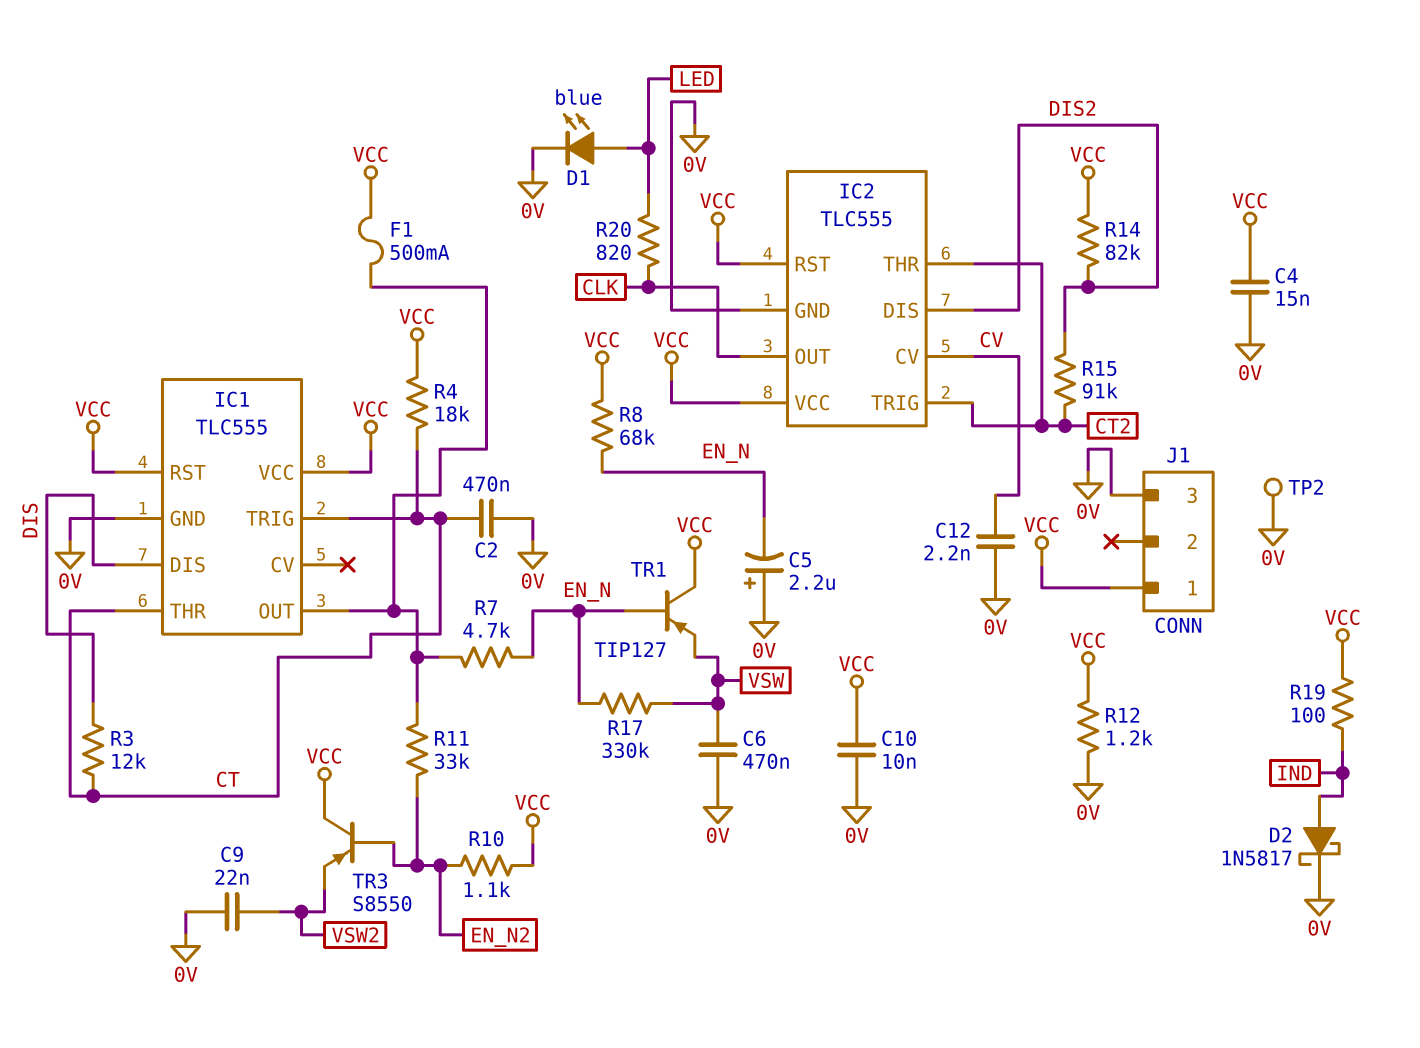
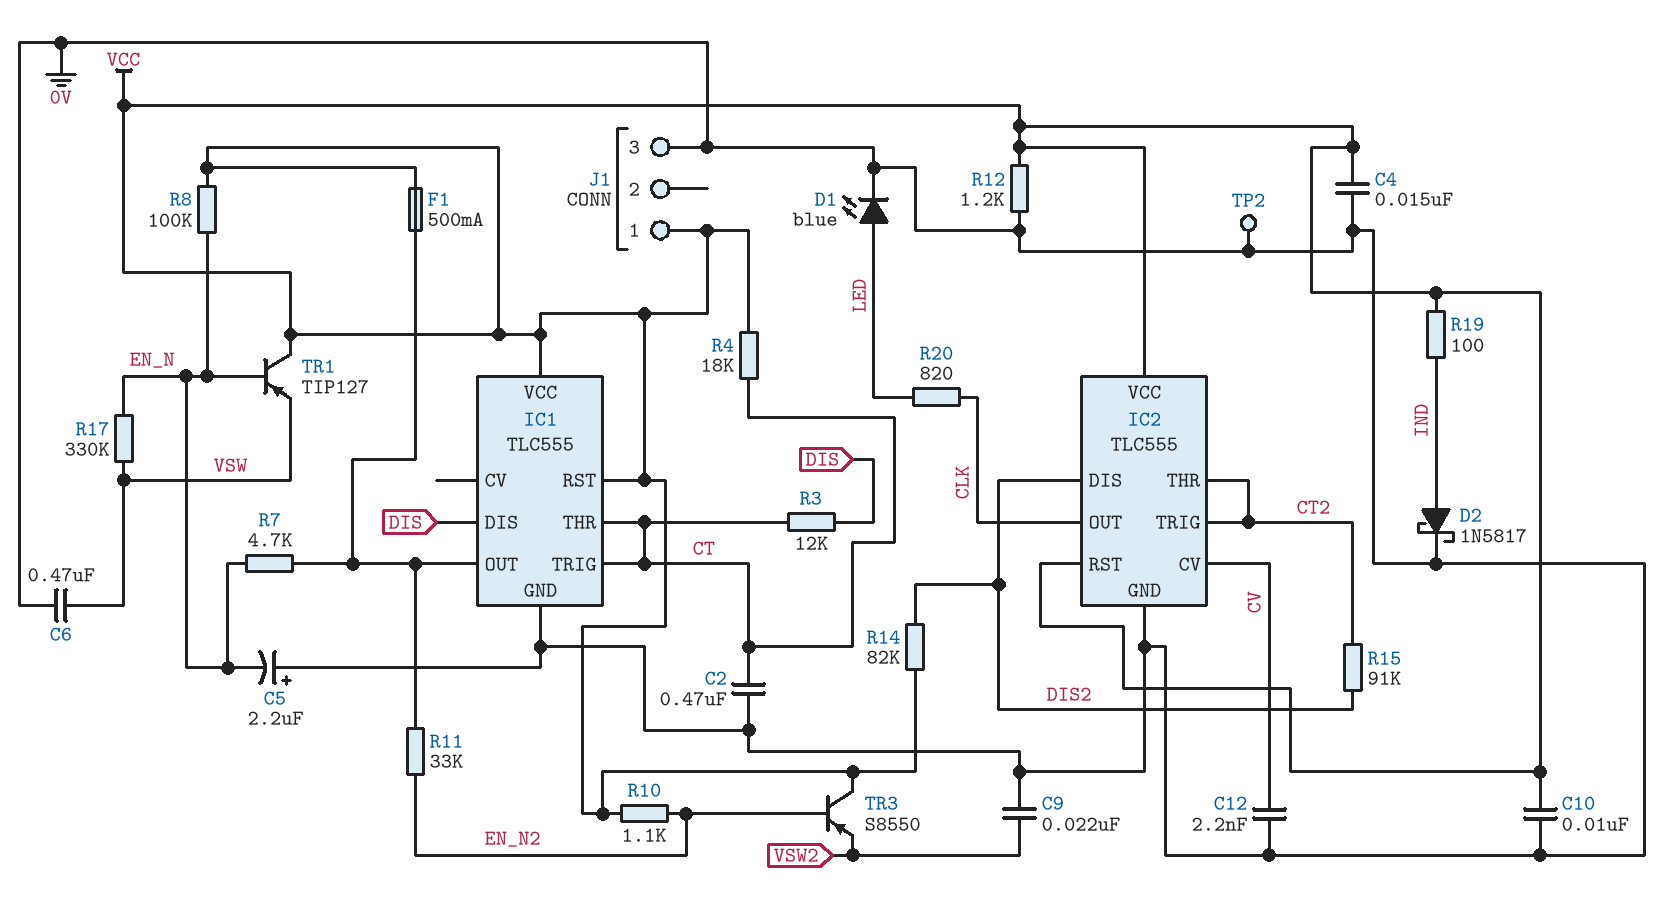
R8: 68k (EN_N, VCC) -> 100k (EN_N, VCC)

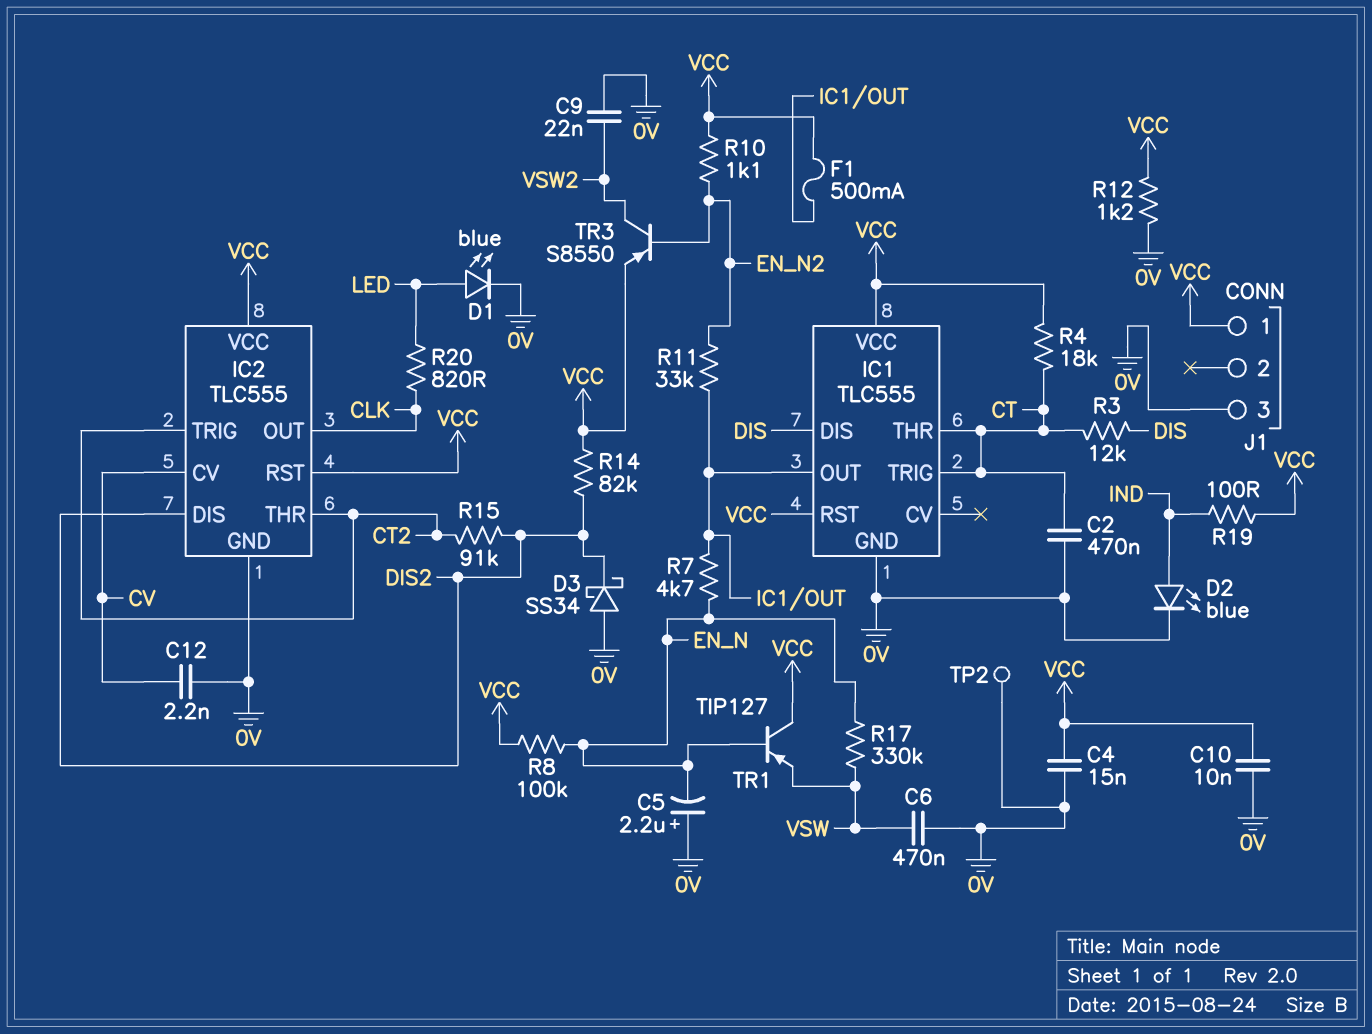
D2: schottky 1N5817 (A IND, K 0V) -> LED blue (A IND, K 0V)
D3: none -> schottky SS34 (A 0V, K DIS2)
TR3: PNP S8550 (B EN_N2, C VCC, E VSW2) -> PNP S8550 (B EN_N2, C VSW2, E VCC)

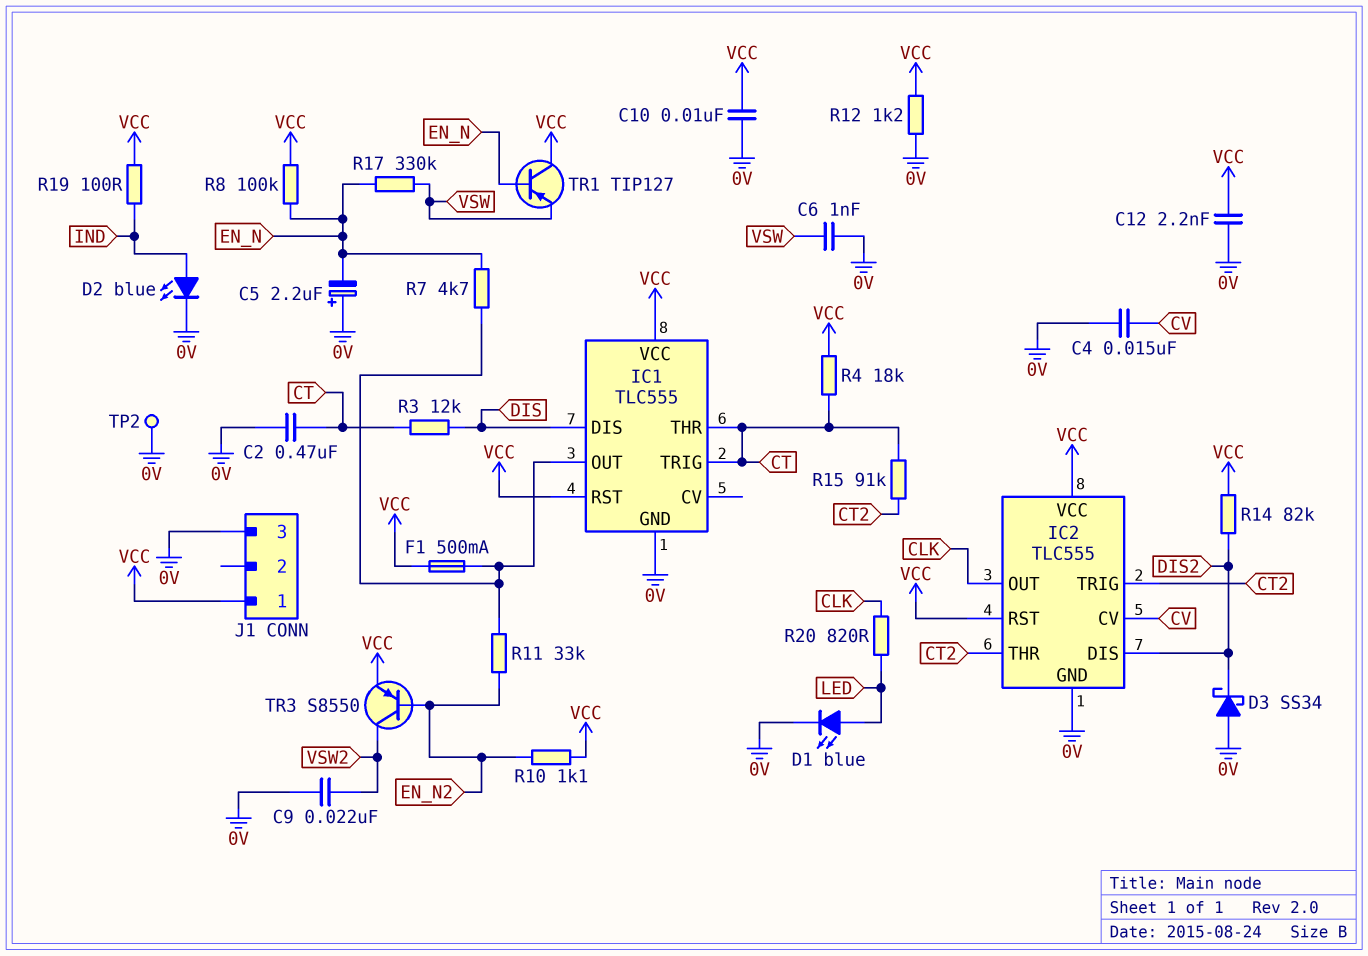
C4: 15nF (0V, VCC) -> 15nF (0V, CV)
C6: 470nF (0V, VSW) -> 1nF (0V, VSW)
C12: 2.2nF (0V, CV) -> 2.2nF (0V, VCC)
R15: 91k (CT2, DIS2) -> 91k (CT, CT2)

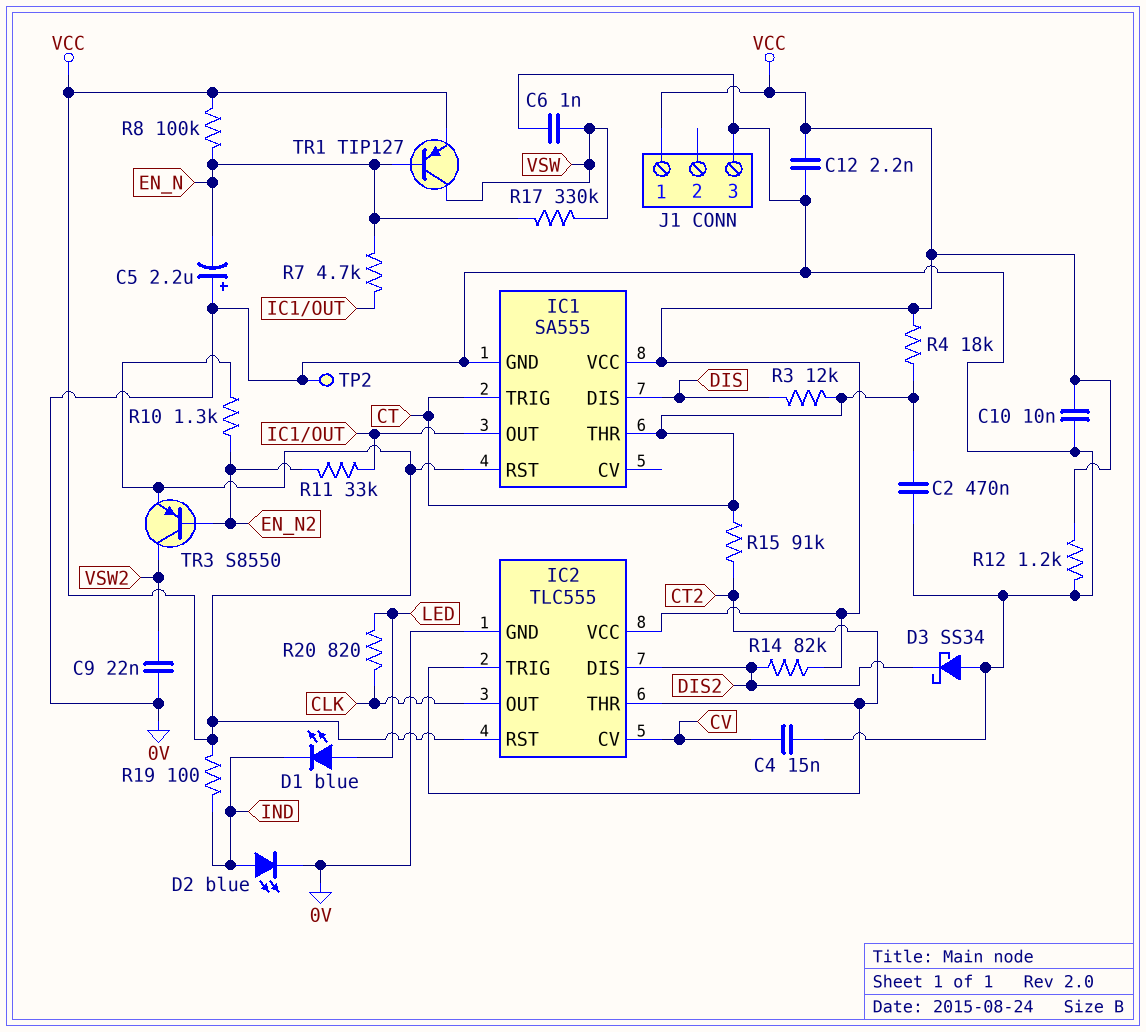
D1: LED blue (A LED, K 0V) -> LED blue (A LED, K IND)
F1: 500mA (IC1/OUT, VCC) -> none
IC1: TLC555 -> SA555
R10: 1.1k (EN_N2, VCC) -> 1.3k (EN_N2, VCC)
TR1: PNP TIP127 (B EN_N, C VCC, E VSW) -> PNP TIP127 (B EN_N, C VSW, E VCC)

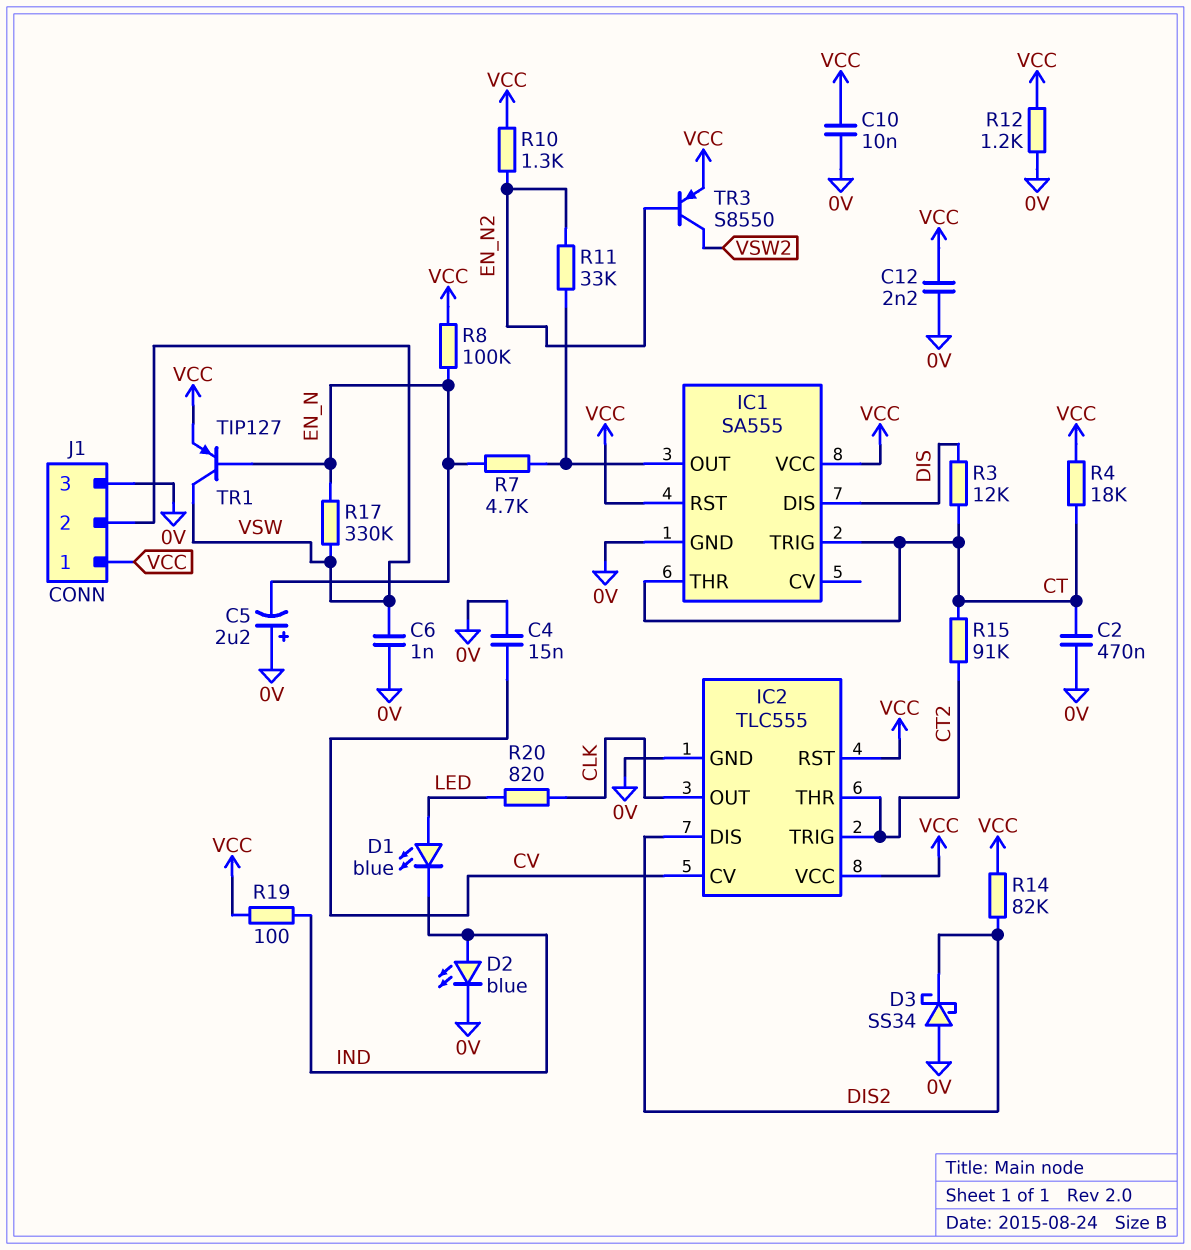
C9: 22nF (0V, VSW2) -> none
J1 pin 2: none -> VSW
TP2: test point (0V) -> none

